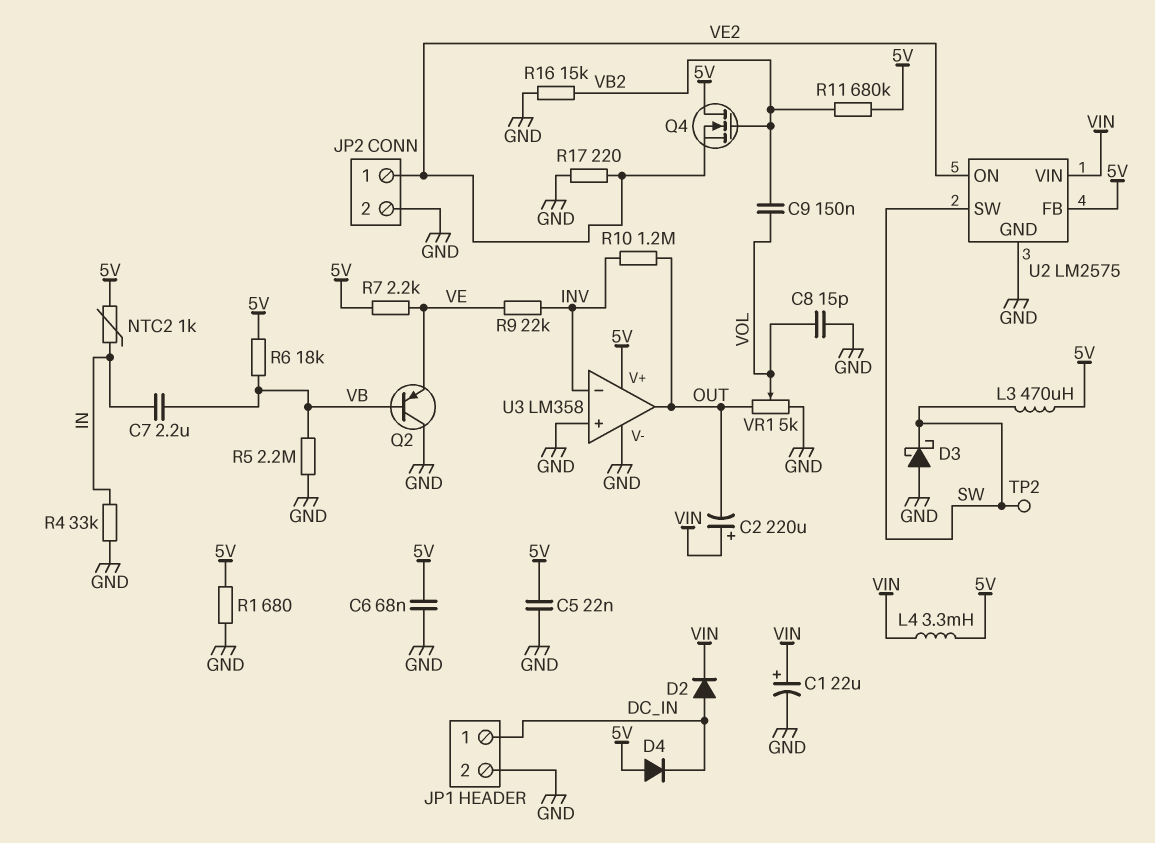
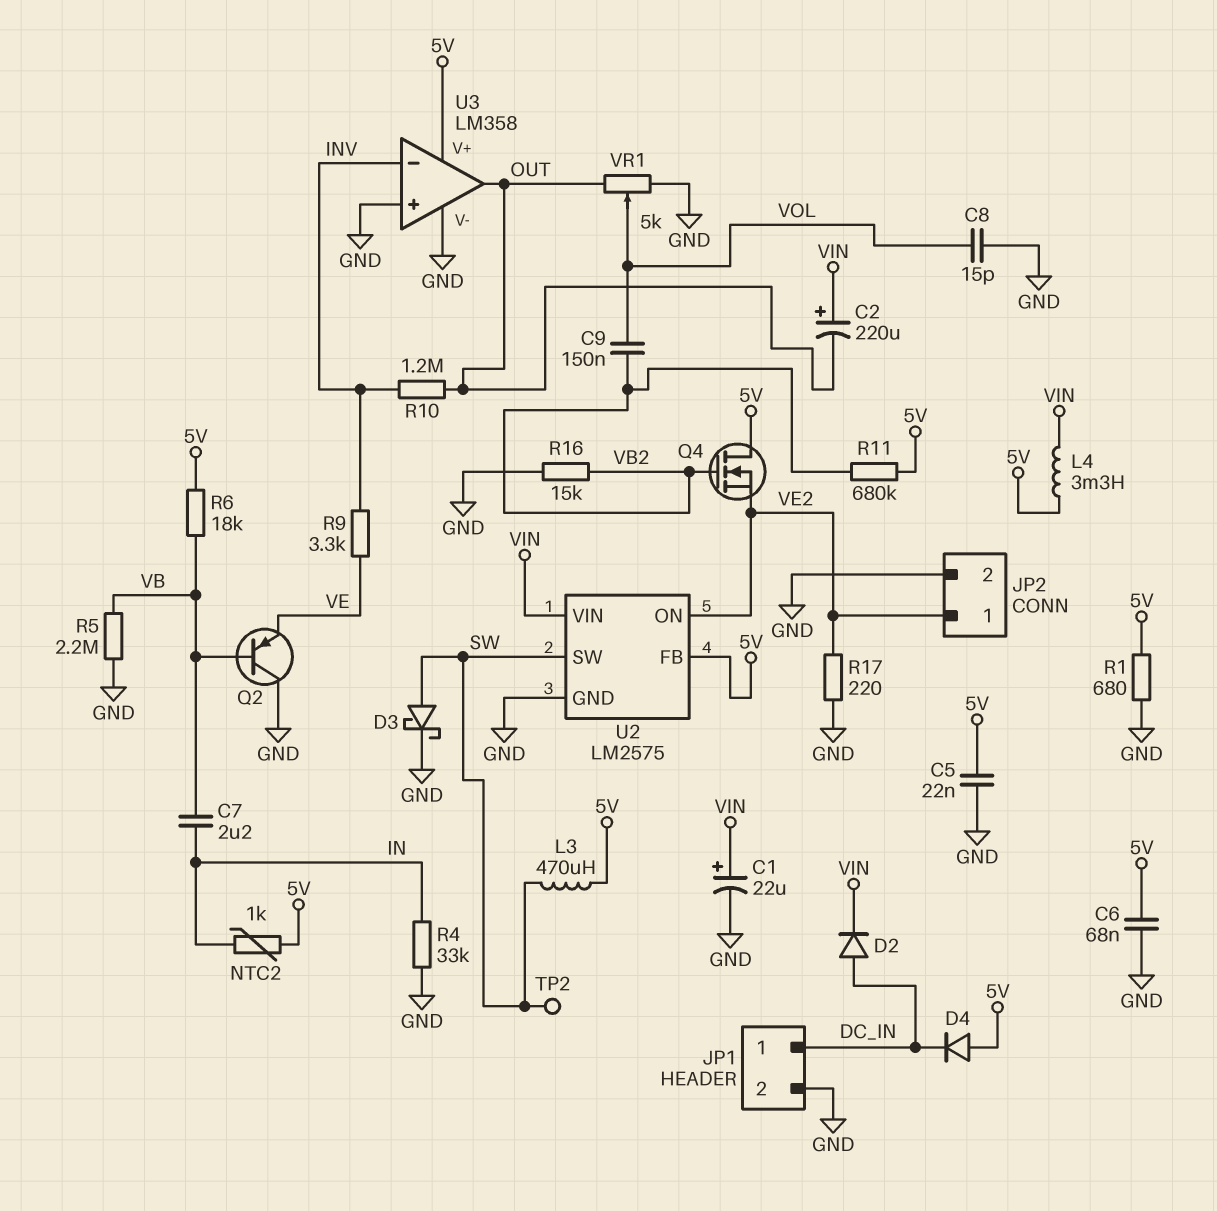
D3: schottky (A GND, K SW) -> schottky (A SW, K GND)
R7: 2.2k (5V, VE) -> none
R9: 22k (INV, VE) -> 3.3k (INV, VE)

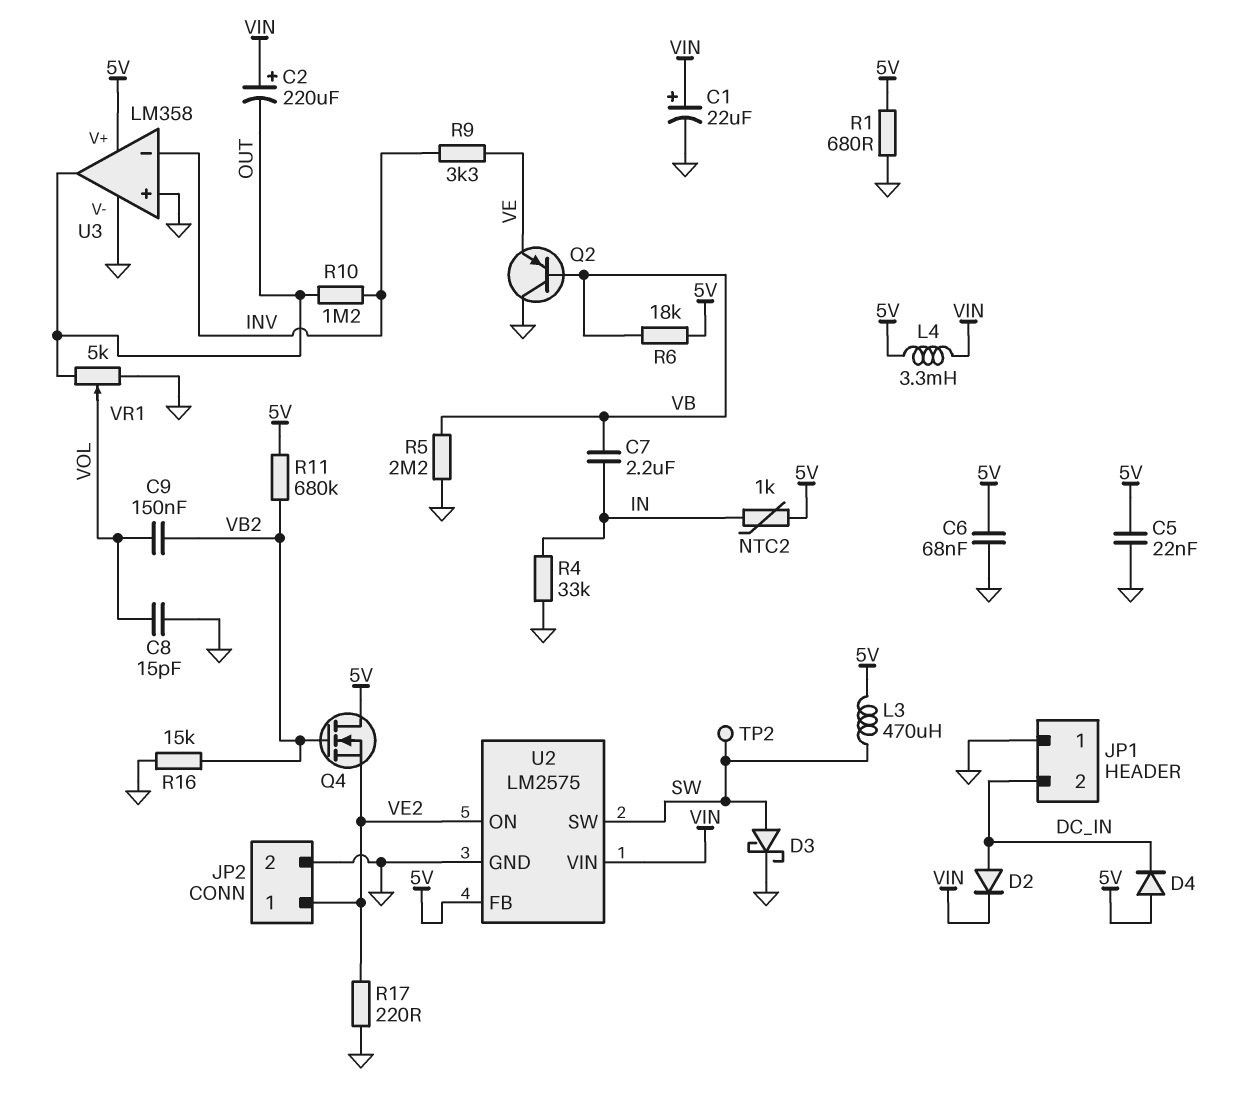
JP1 pin 1: DC_IN -> GND
JP1 pin 2: GND -> DC_IN

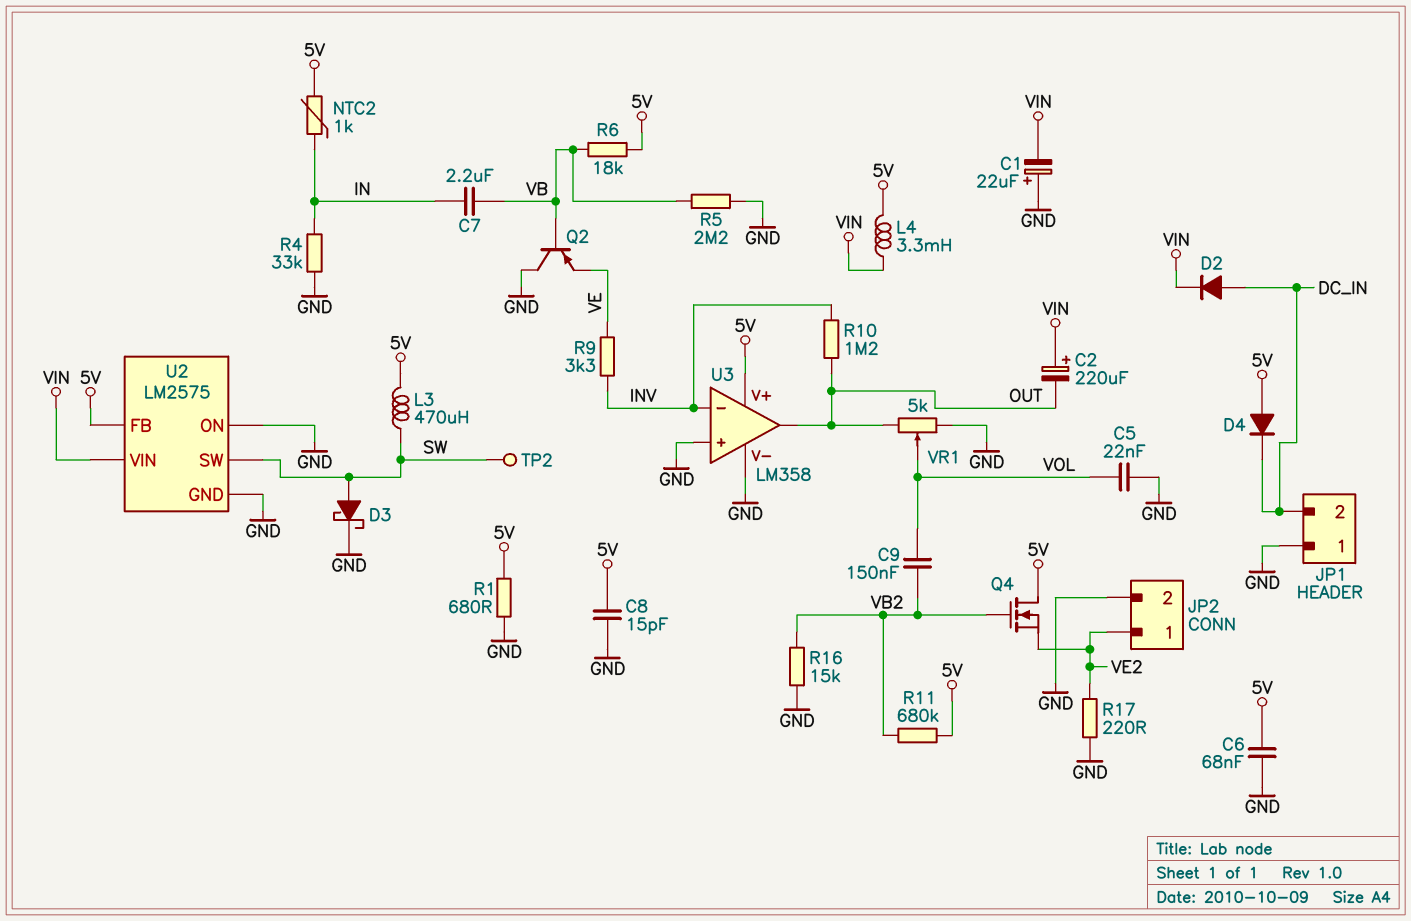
C1: 22uF (plus VIN, minus GND) -> 22uF (plus GND, minus VIN)
C5: 22nF (5V, GND) -> 22nF (GND, VOL)
C8: 15pF (GND, VOL) -> 15pF (5V, GND)
U2 pin ON: VE2 -> GND

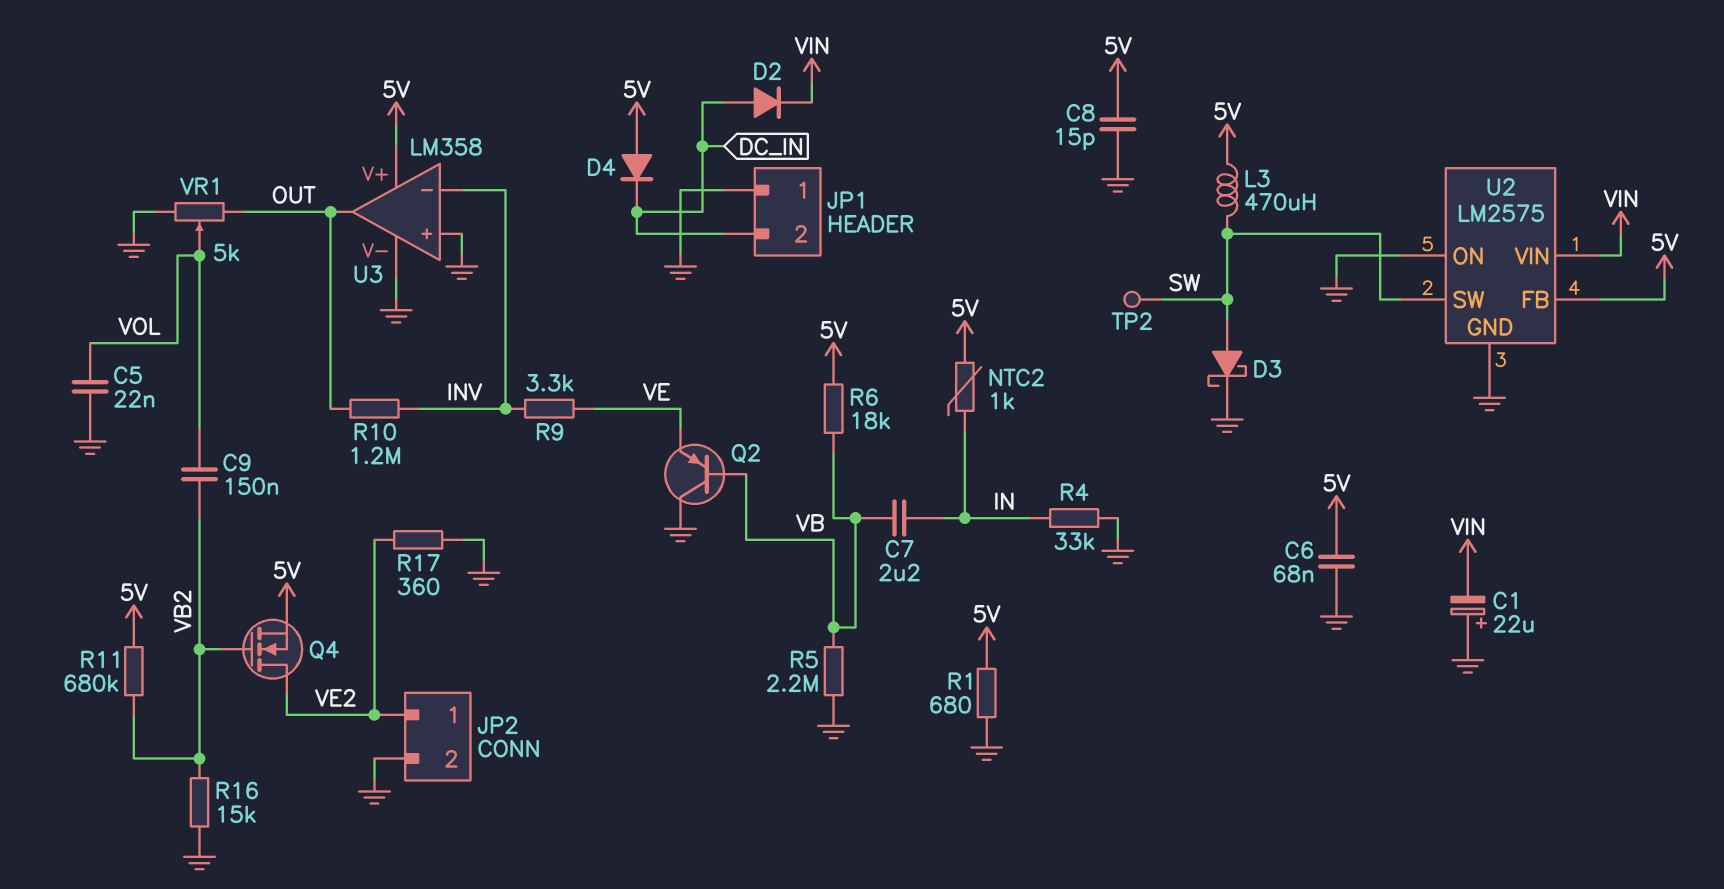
C2: 220uF (plus VIN, minus OUT) -> none
L4: 3.3mH (5V, VIN) -> none
Q4: NMOS (G VB2, D 5V, S VE2) -> NMOS (G VB2, D VE2, S 5V)
R17: 220 (GND, VE2) -> 360 (GND, VE2)

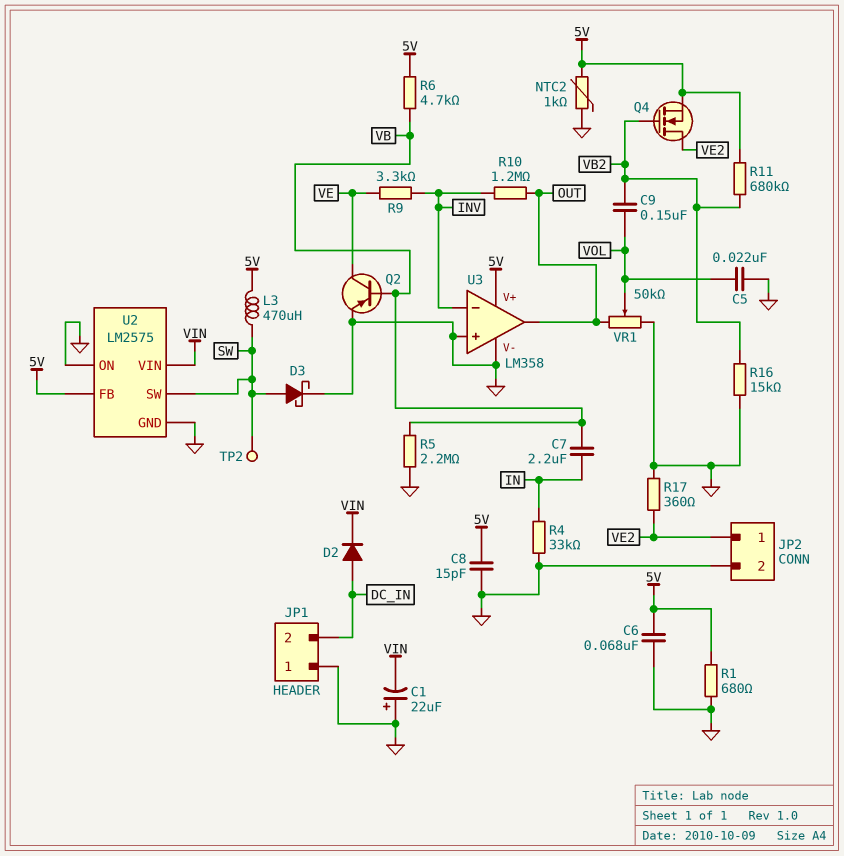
D4: diode (A 5V, K DC_IN) -> none
NTC2: 1k (5V, IN) -> 1k (5V, GND)
Q2: PNP (B VB, C GND, E VE) -> PNP (B VB, C VE, E GND)
R6: 18k (5V, VB) -> 4.7k (5V, VB)
VR1: 5k (GND, OUT, wiper VOL) -> 50k (GND, OUT, wiper VOL)

